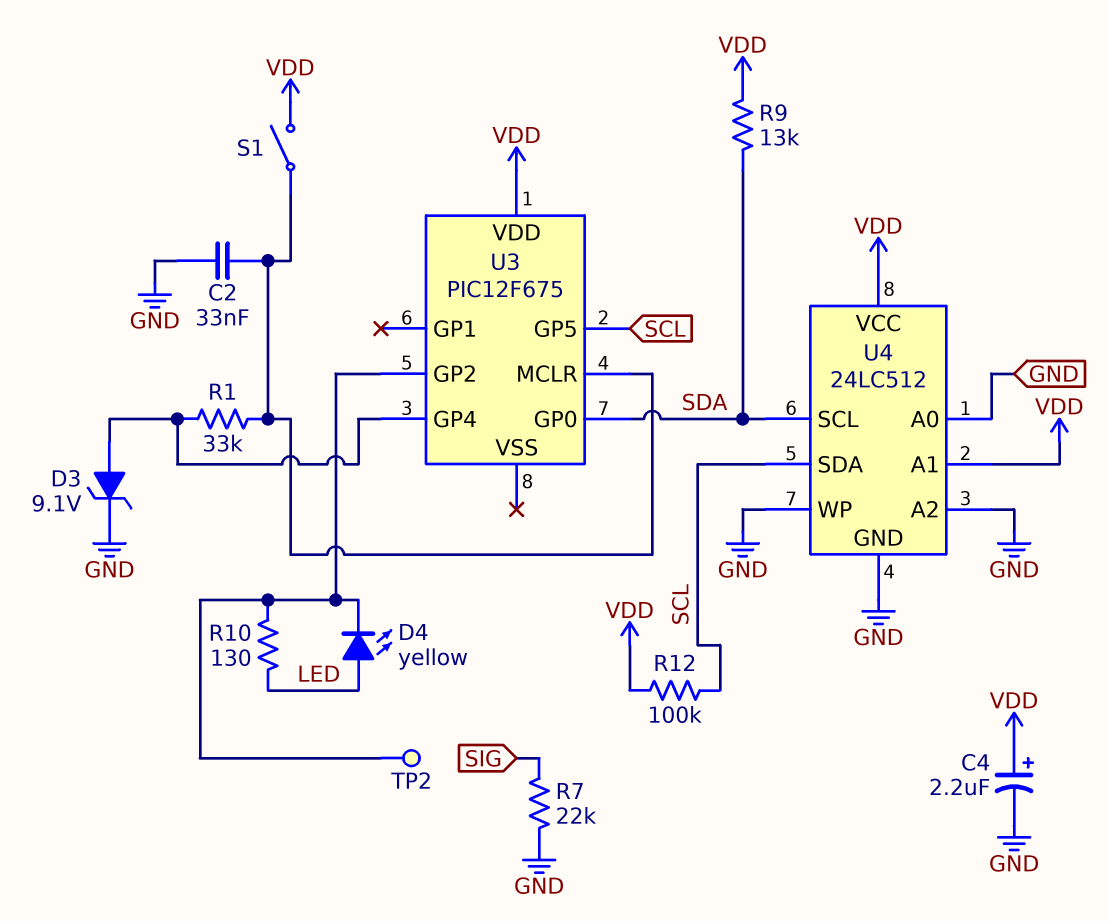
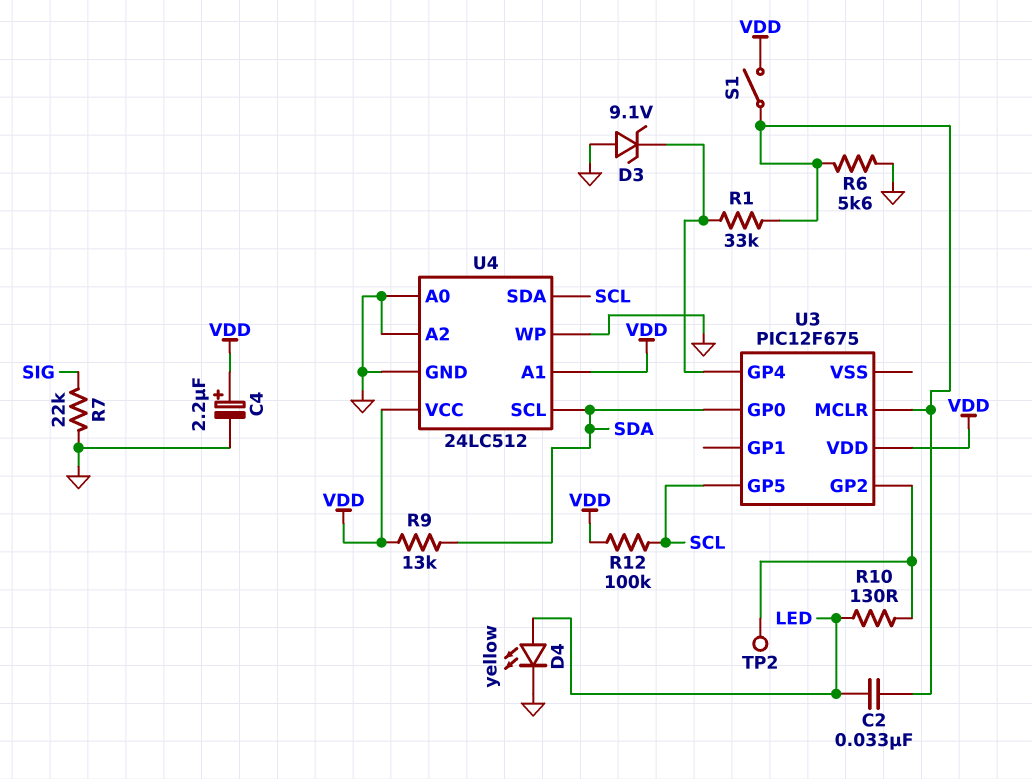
C2: 33nF (GND, U3/MCLR) -> 33nF (LED, U3/MCLR)
D3: zener 9.1V (A U3/GP4, K GND) -> zener 9.1V (A GND, K U3/GP4)
D4: LED yellow (A LED, K U3/GP2) -> LED yellow (A LED, K GND)
R6: none -> 5.6k (GND, U3/MCLR)

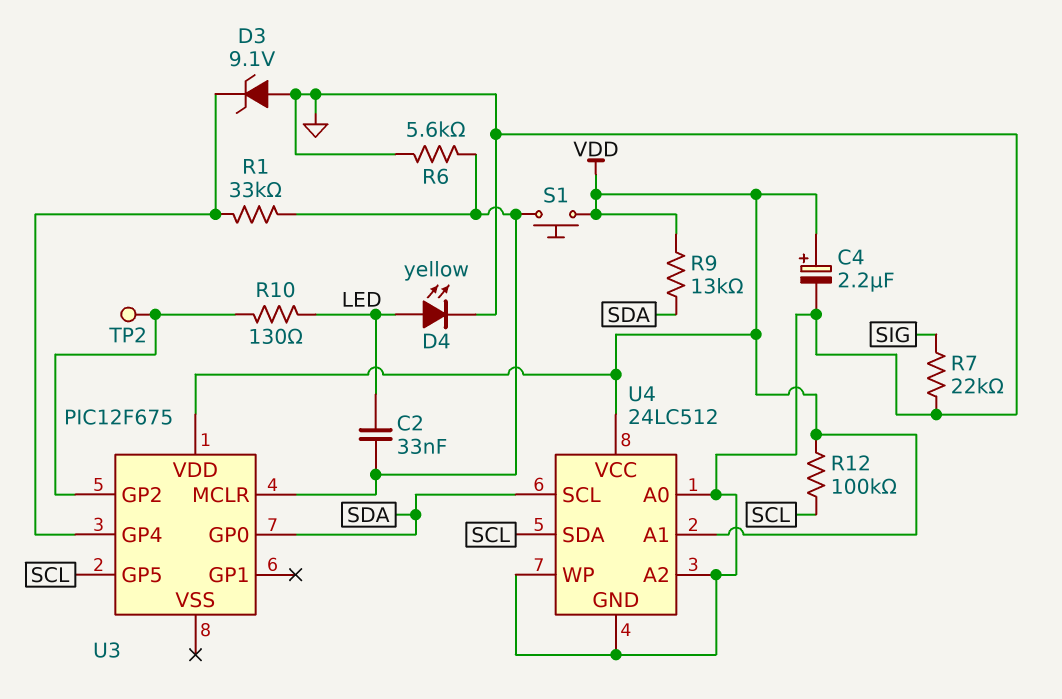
S1: switch (U3/MCLR, VDD) -> button (U3/MCLR, VDD)

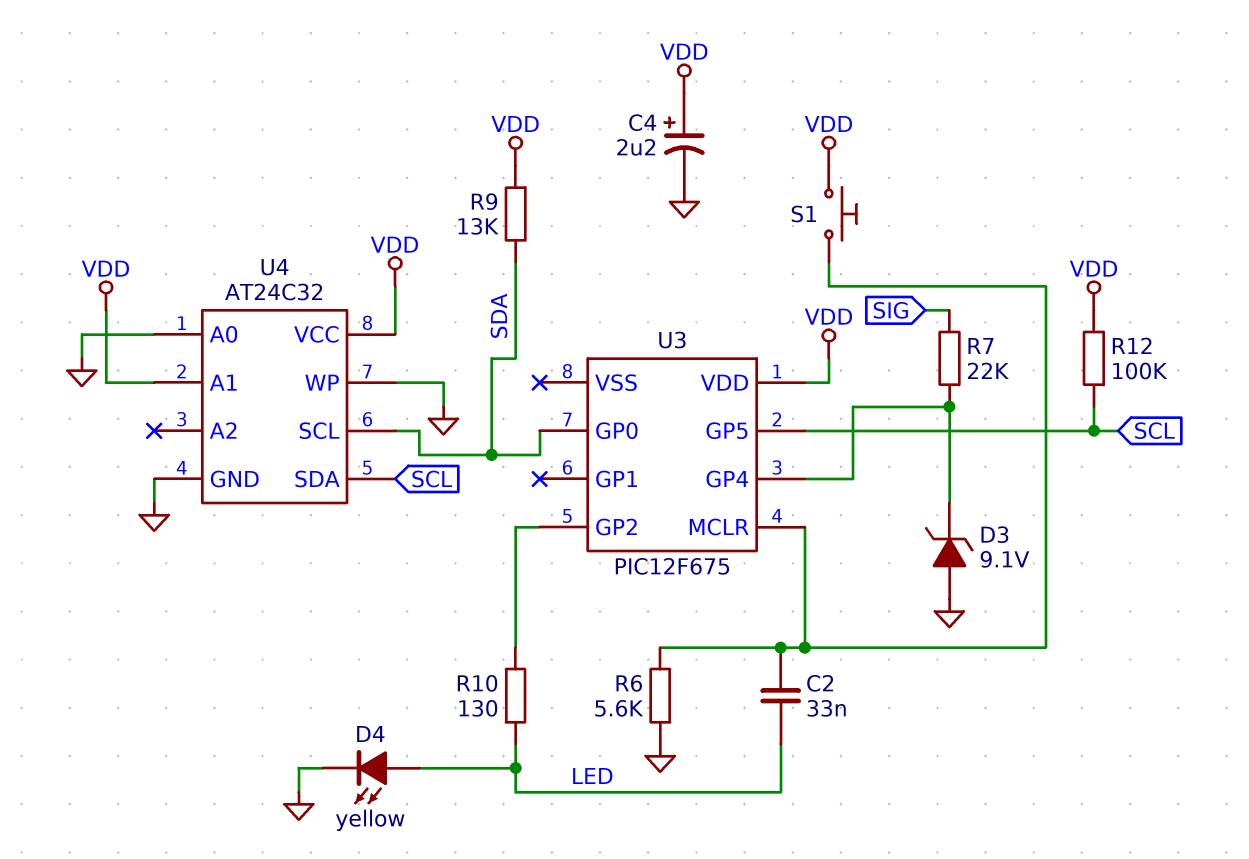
R1: 33k (U3/GP4, U3/MCLR) -> none
R7: 22k (GND, SIG) -> 22k (SIG, U3/GP4)
TP2: test point (U3/GP2) -> none
U4: 24LC512 -> AT24C32
U4 pin A2: GND -> none

